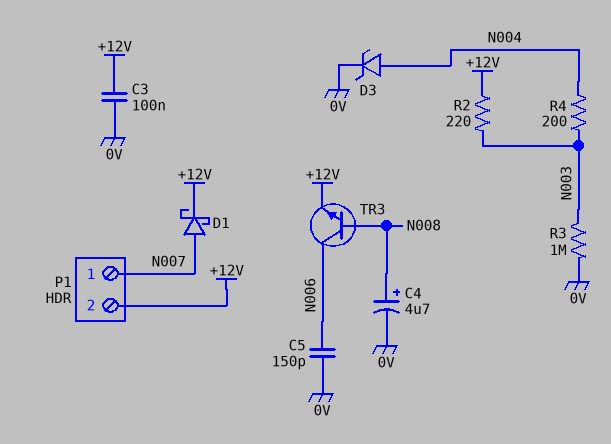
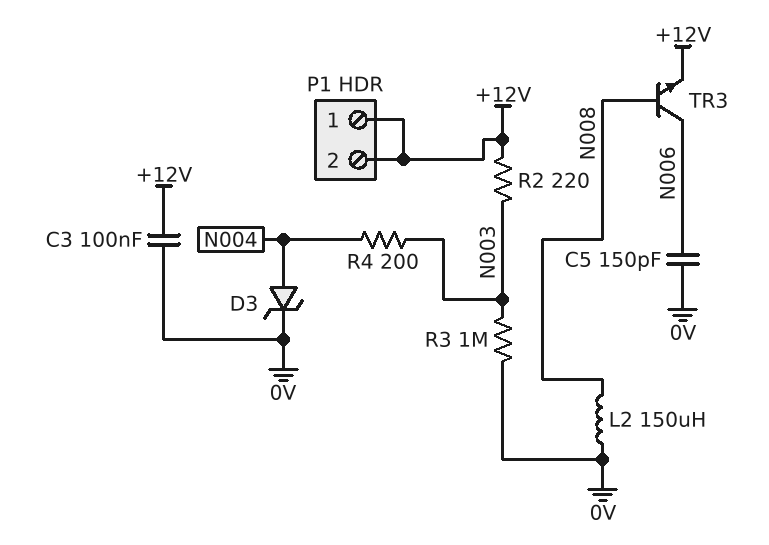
C4: 4.7uF (plus N008, minus 0V) -> none
D1: schottky (A N007, K +12V) -> none
L2: none -> 150uH (0V, N008)
P1 pin 1: N007 -> +12V

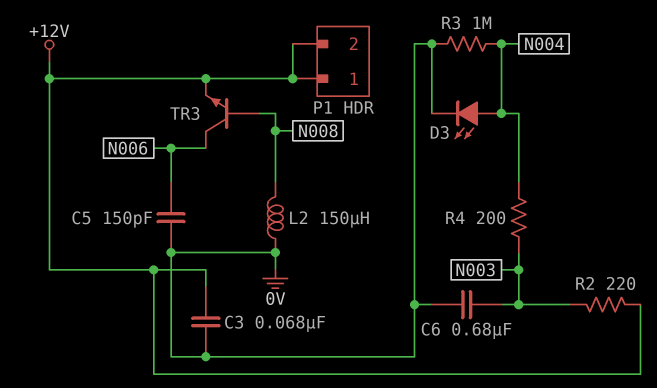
C3: 100nF (+12V, 0V) -> 68nF (+12V, 0V)
C6: none -> 680nF (0V, N003)
D3: zener (A N004, K 0V) -> LED (A N004, K 0V)
R3: 1M (0V, N003) -> 1M (0V, N004)

